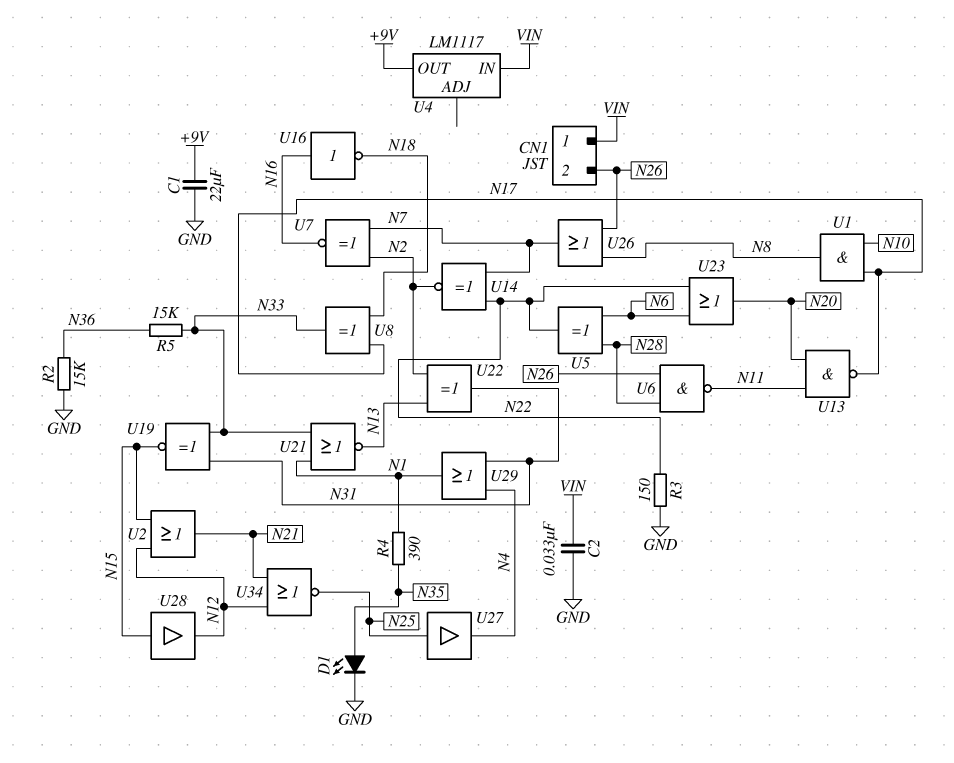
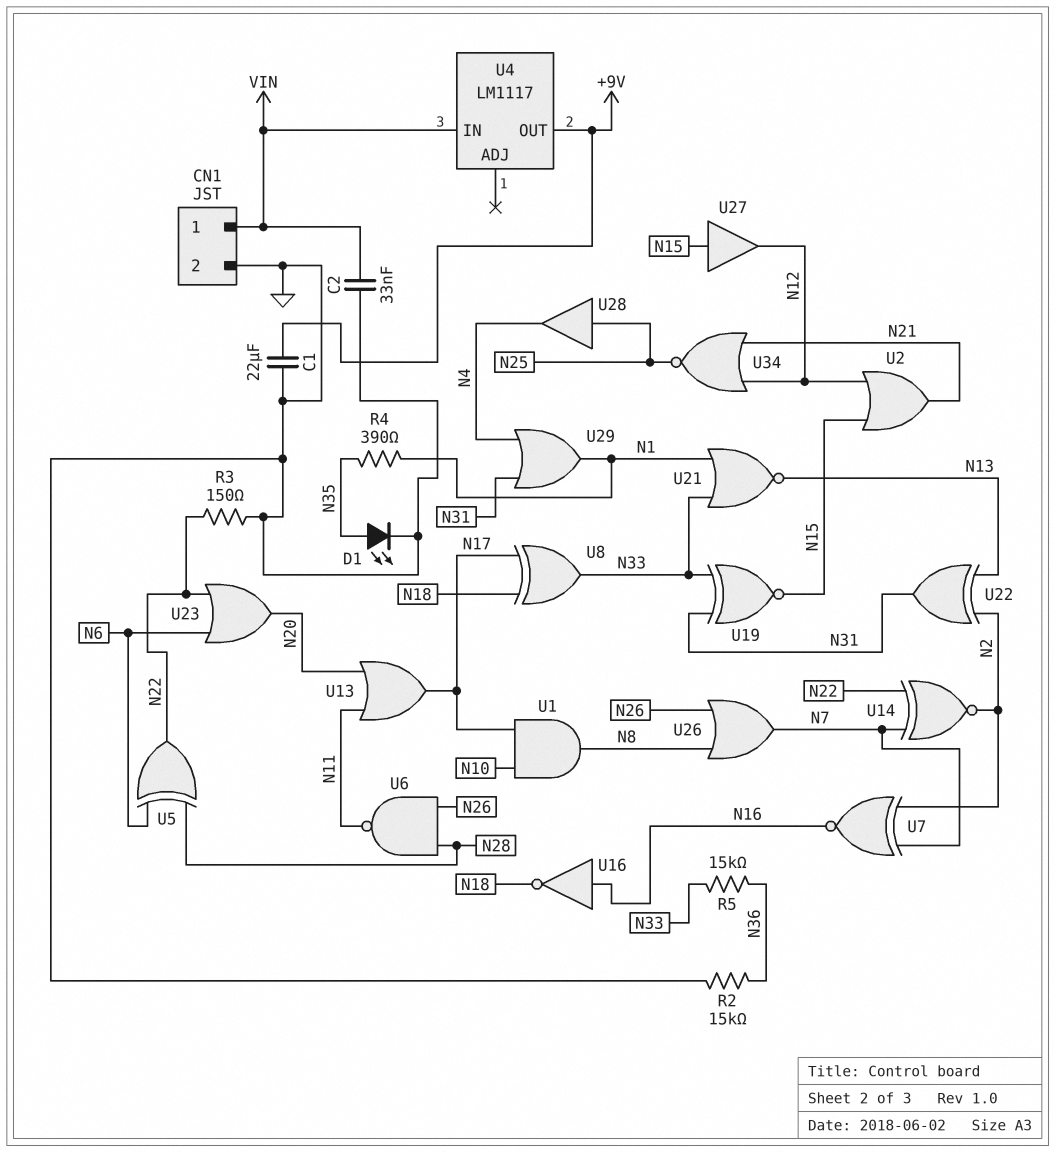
CN1 pin 2: N26 -> GND
U13: NAND (in N11, in N20, out N17) -> OR (in N11, in N20, out N17)
U27: buffer (in N25, out N4) -> buffer (in N15, out N12)
U28: buffer (in N15, out N12) -> buffer (in N25, out N4)

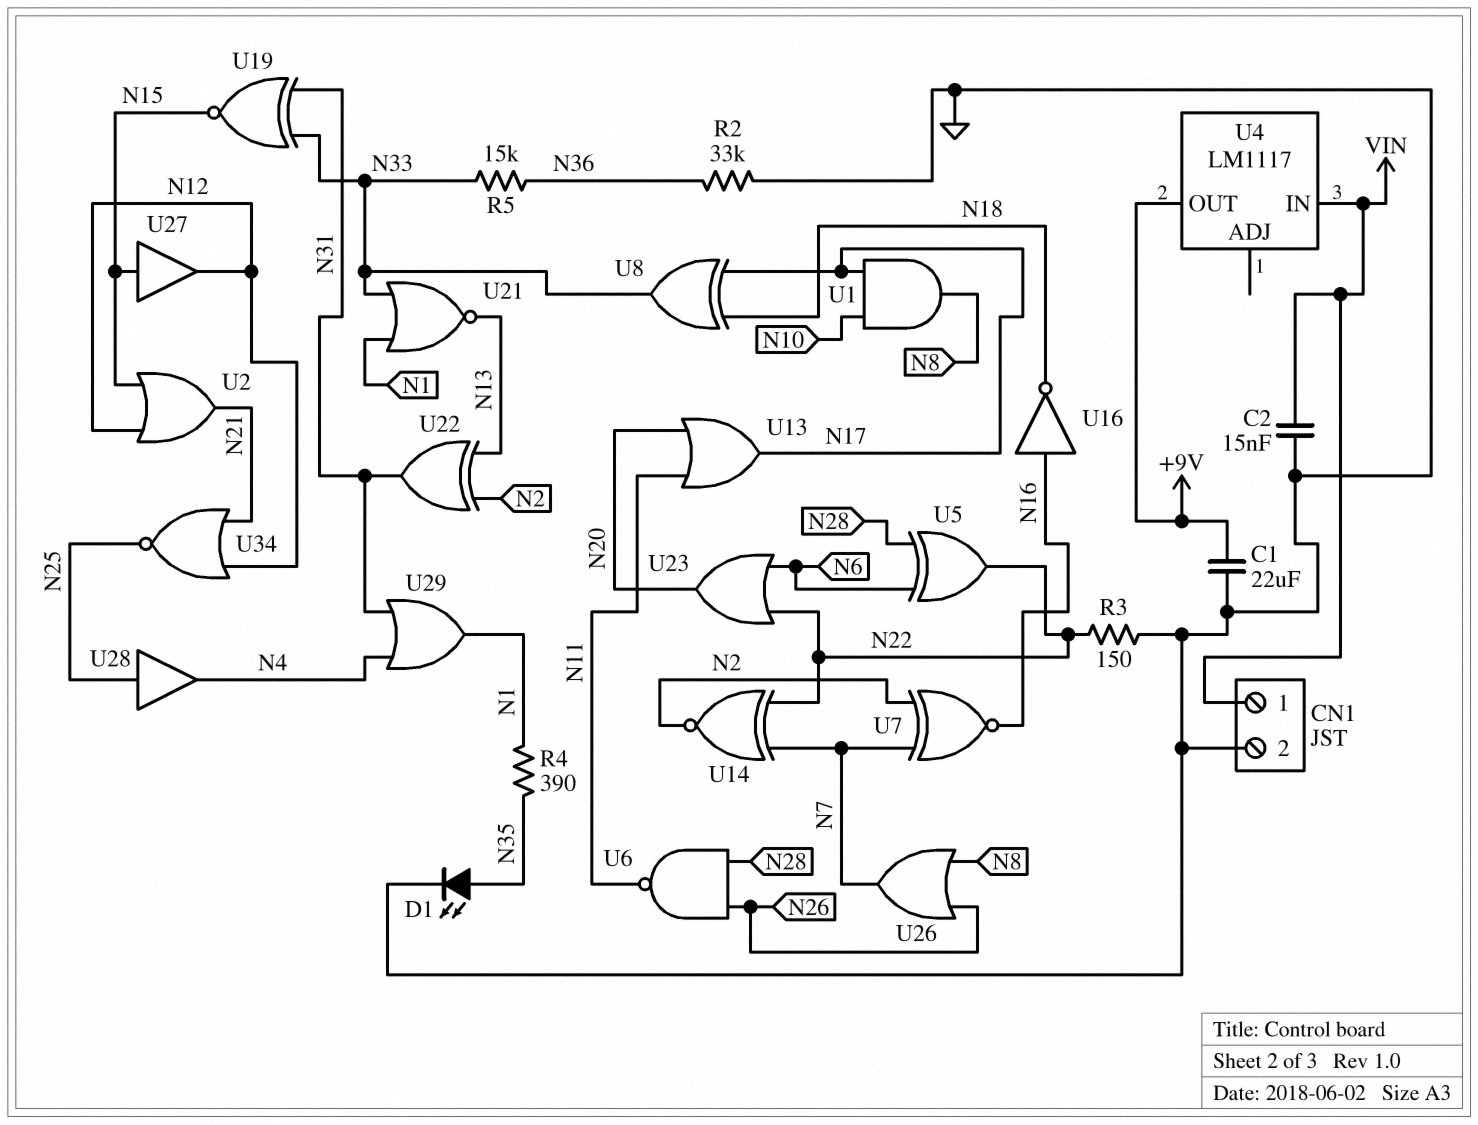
C2: 33nF (GND, VIN) -> 15nF (GND, VIN)
R2: 15k (GND, N36) -> 33k (GND, N36)

